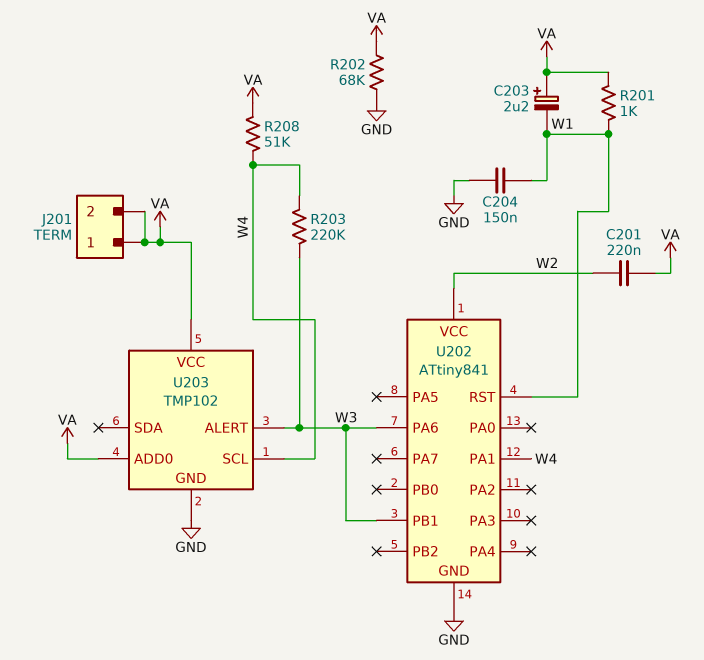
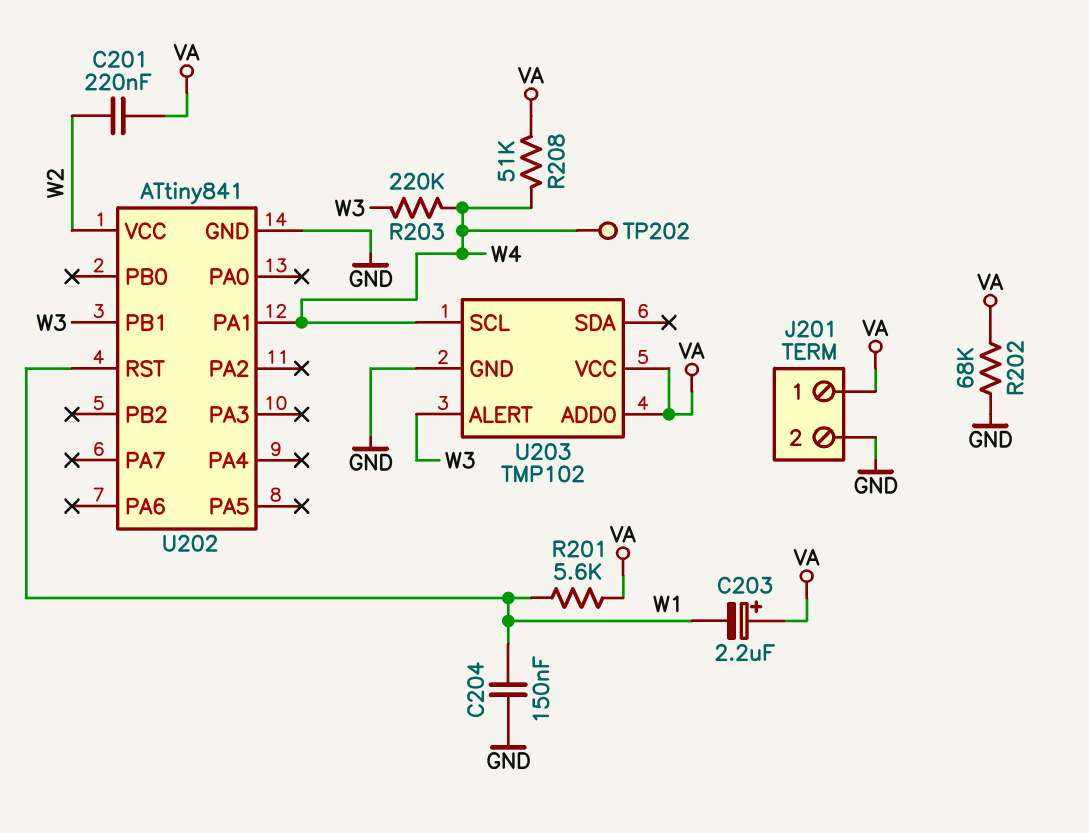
J201 pin 2: VA -> GND
R201: 1k (VA, W1) -> 5.6k (VA, W1)
TP202: none -> test point (W4)
U202 pin PA6: W3 -> none

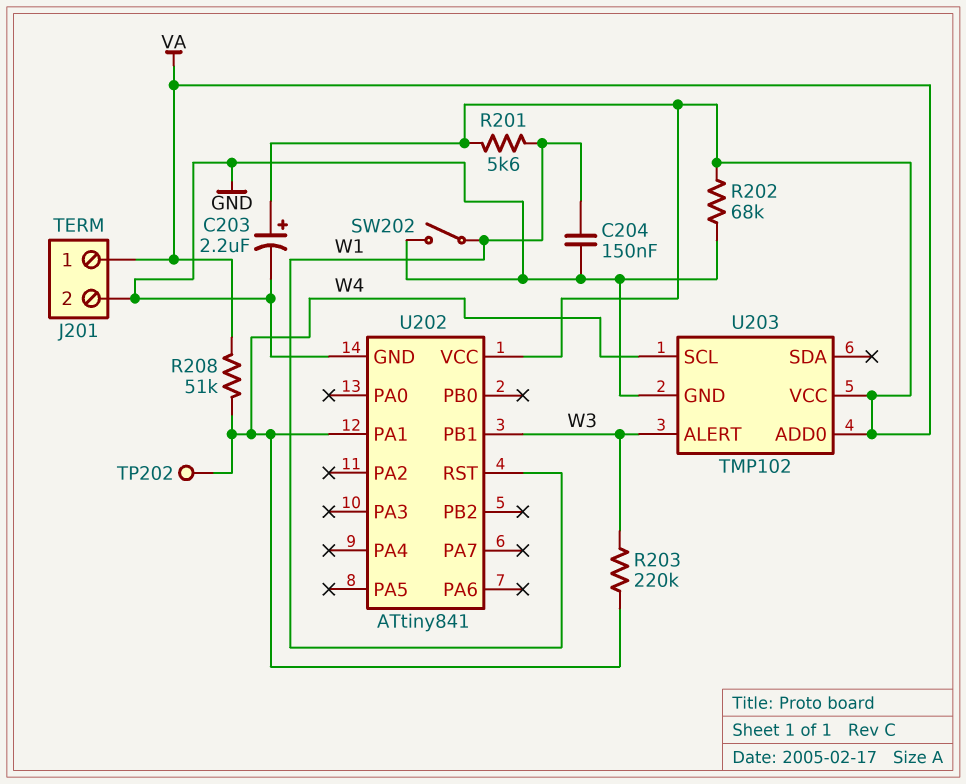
C201: 220nF (VA, W2) -> none
C203: 2.2uF (plus VA, minus W1) -> 2.2uF (plus VA, minus GND)
SW202: none -> switch (GND, W1)
U202 pin VCC: W2 -> VA

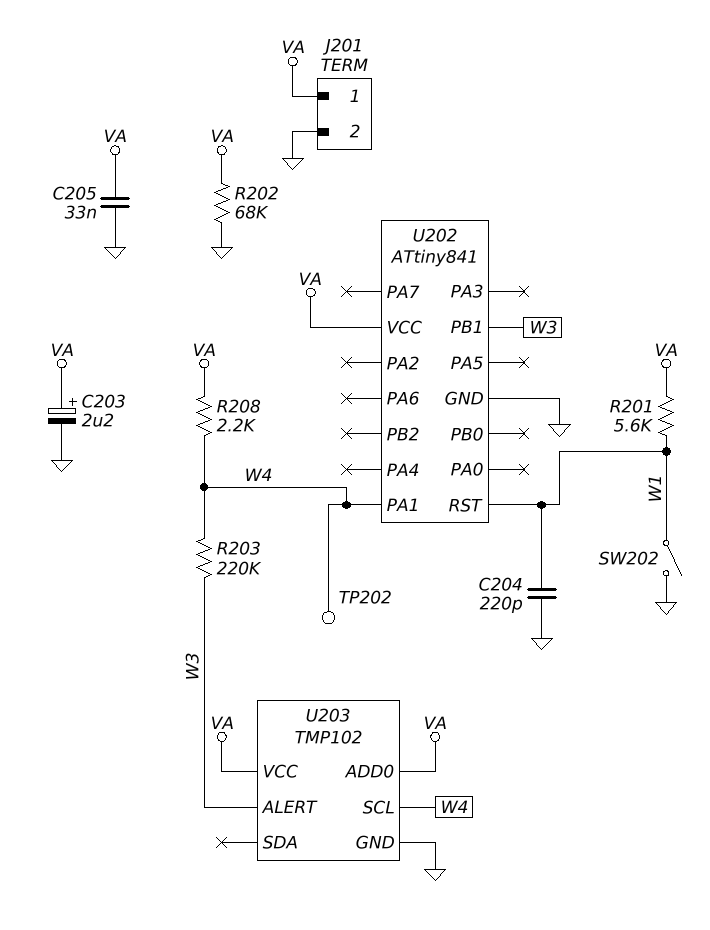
C204: 150nF (GND, W1) -> 220pF (GND, W1)
C205: none -> 33nF (GND, VA)
R208: 51k (VA, W4) -> 2.2k (VA, W4)

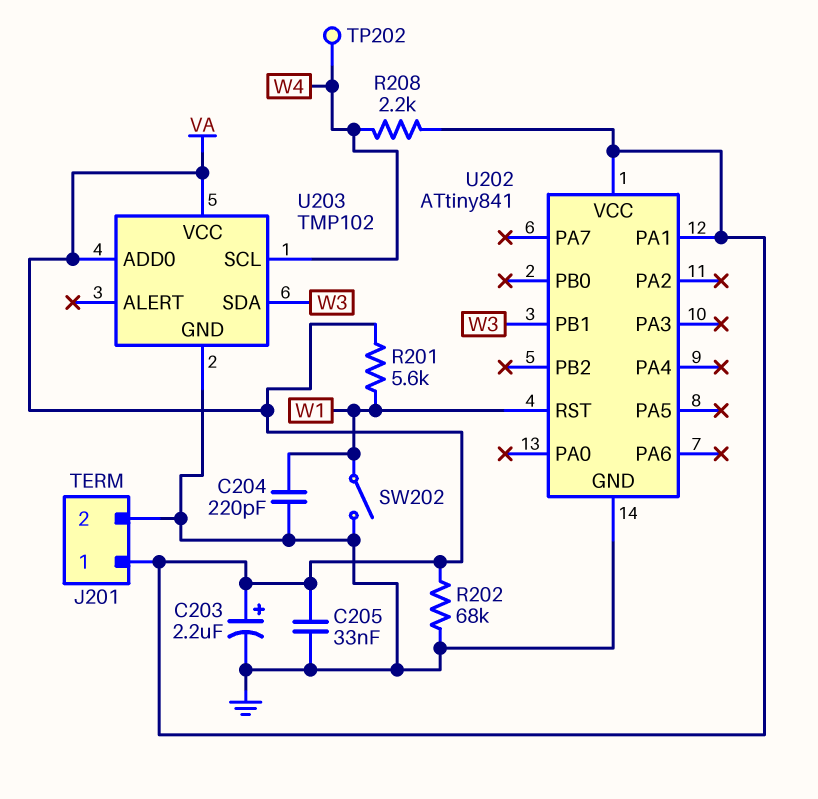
R203: 220k (W3, W4) -> none
U202 pin PA1: W4 -> VA
U203 pin ALERT: W3 -> none
U203 pin SDA: none -> W3

